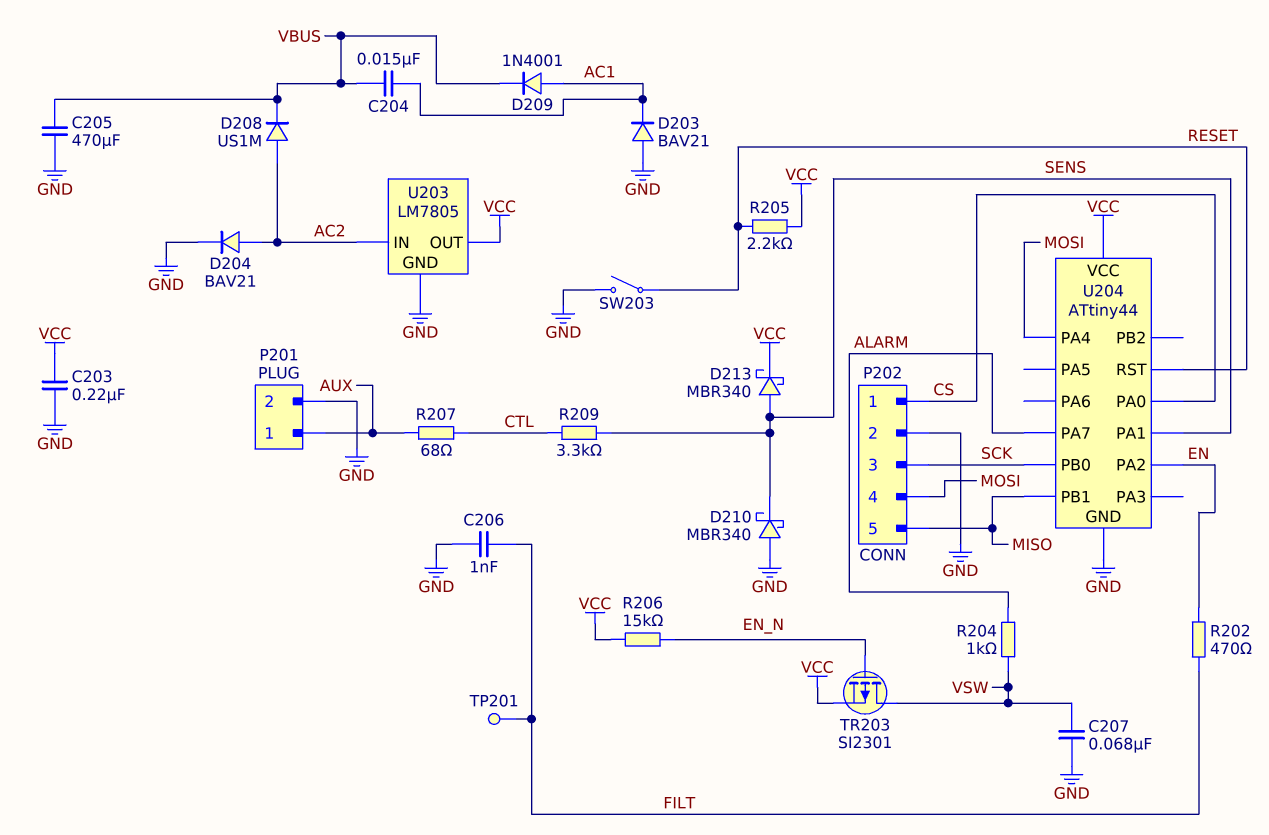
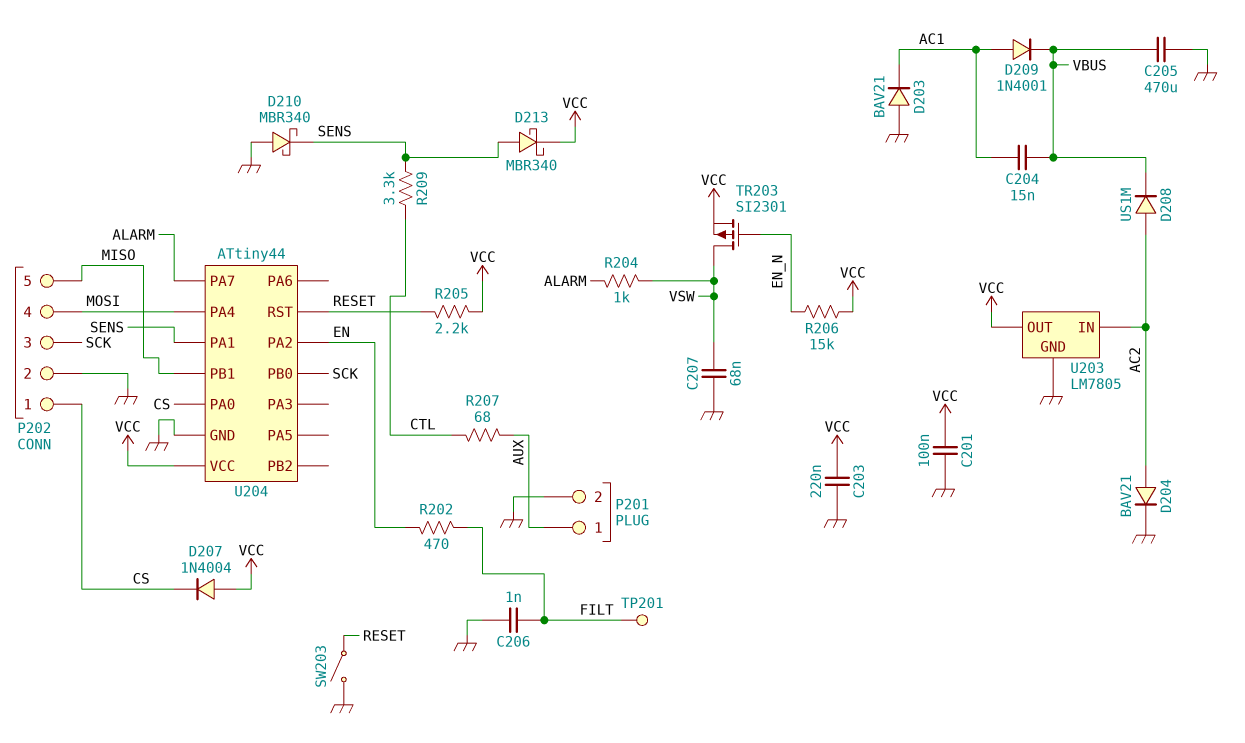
C201: none -> 100nF (GND, VCC)
D207: none -> diode 1N4004 (A VCC, K CS)

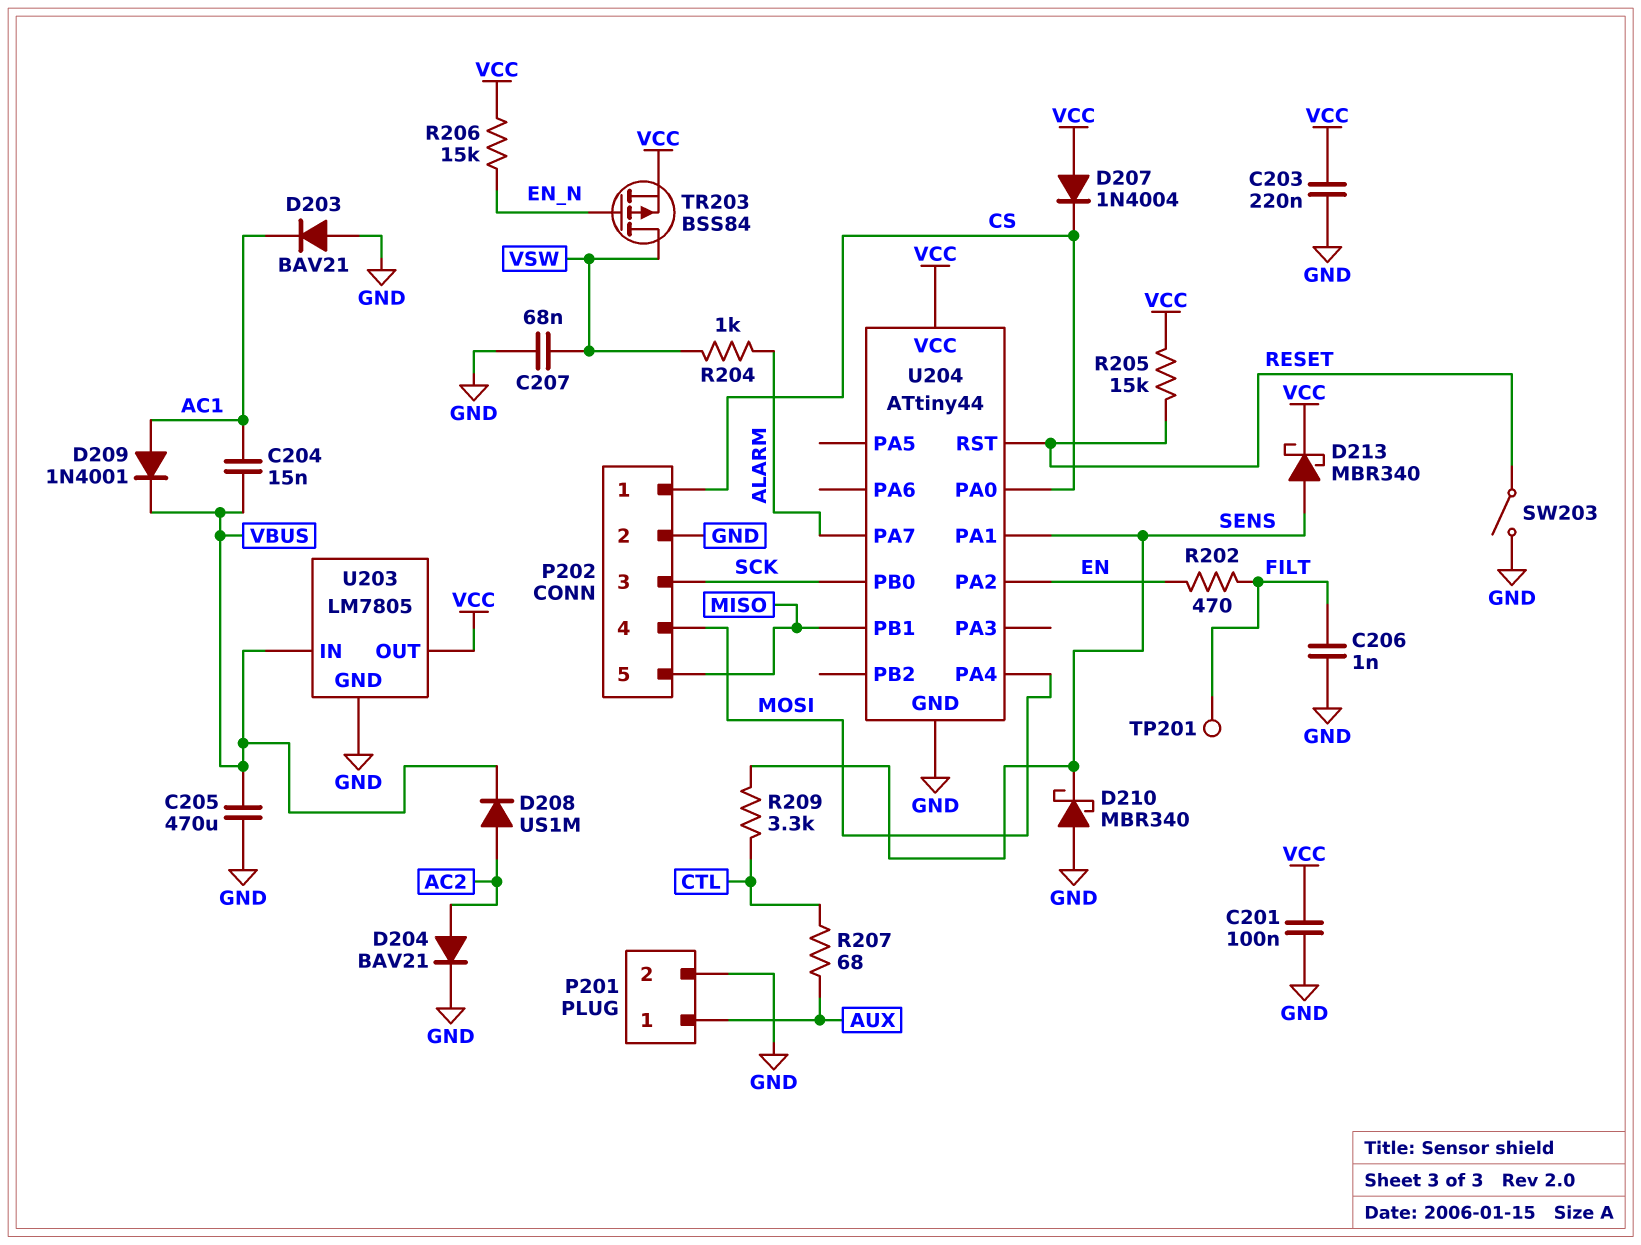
R205: 2.2k (RESET, VCC) -> 15k (RESET, VCC)
TR203: PMOS SI2301 (G EN_N, D VSW, S VCC) -> PMOS BSS84 (G EN_N, D VSW, S VCC)
U203 pin IN: AC2 -> VBUS

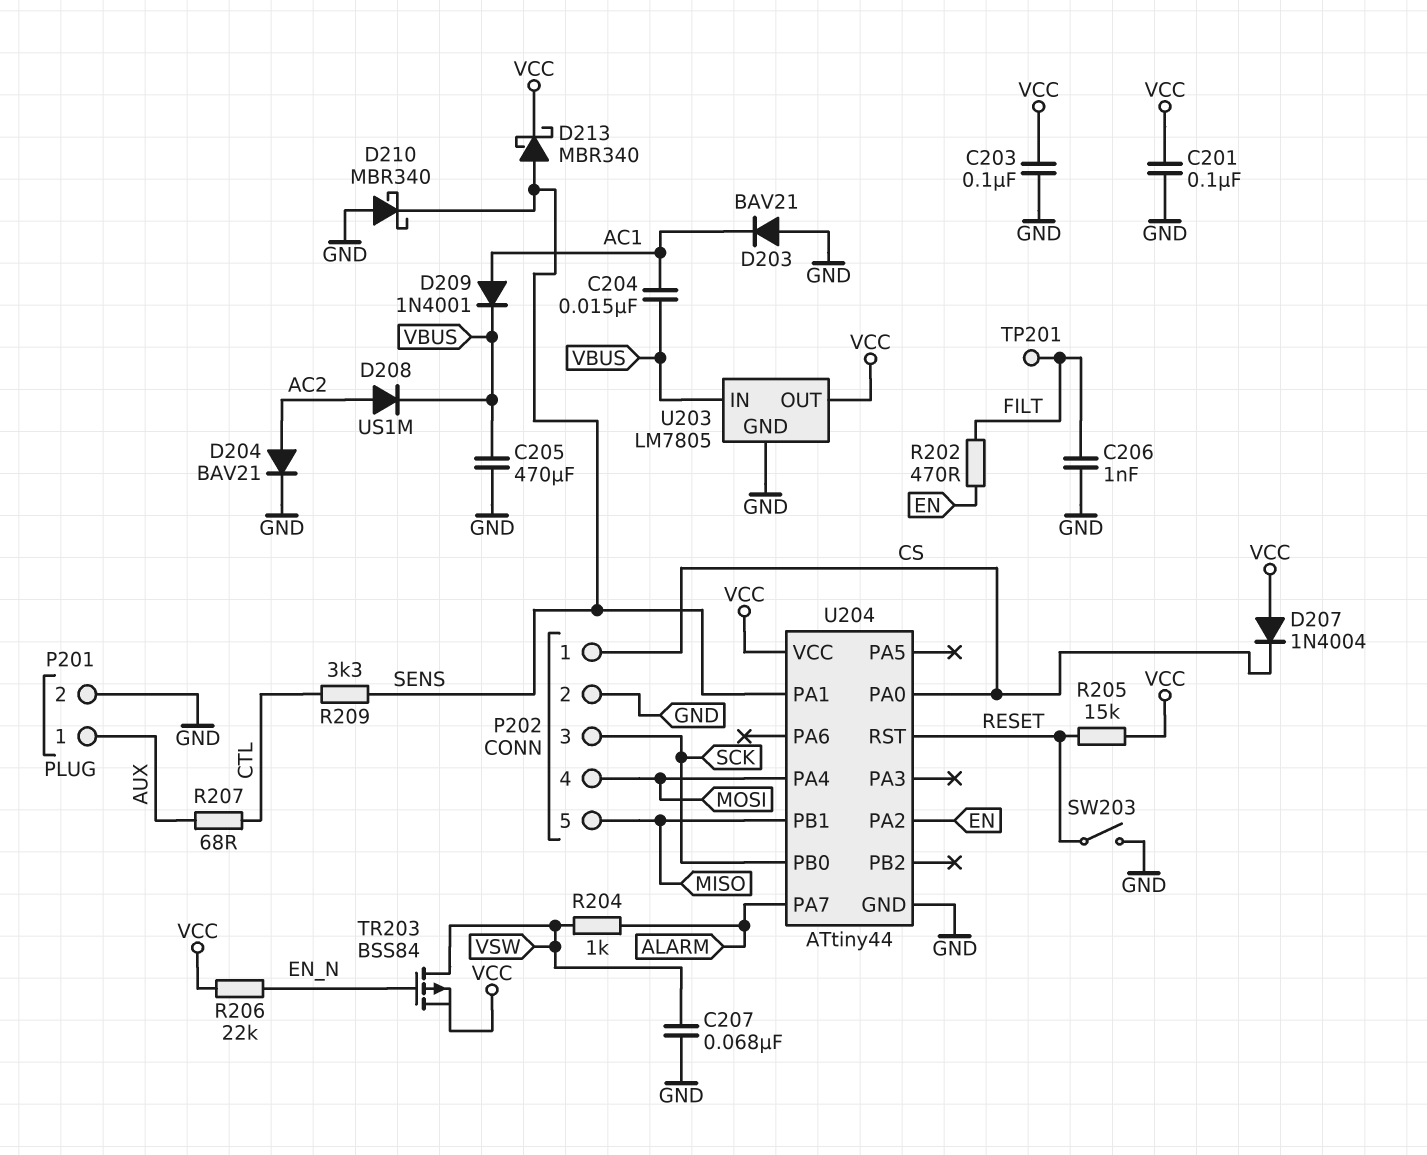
C203: 220nF (GND, VCC) -> 100nF (GND, VCC)
R206: 15k (EN_N, VCC) -> 22k (EN_N, VCC)

